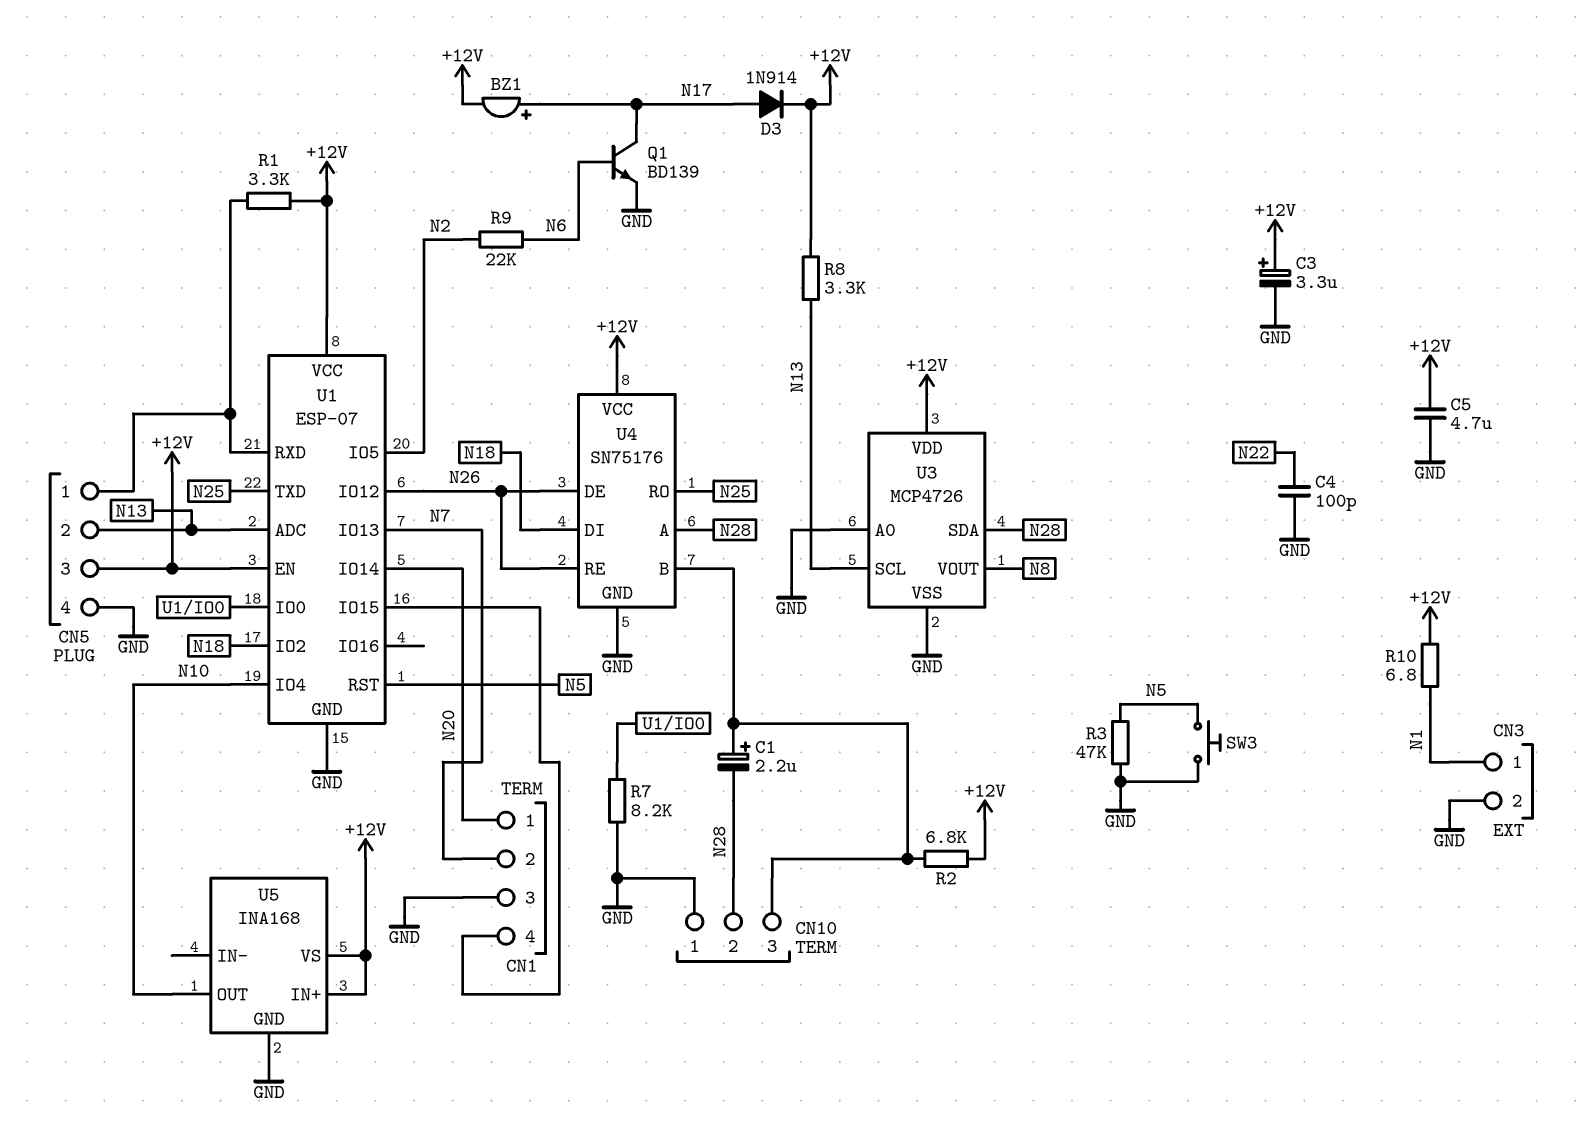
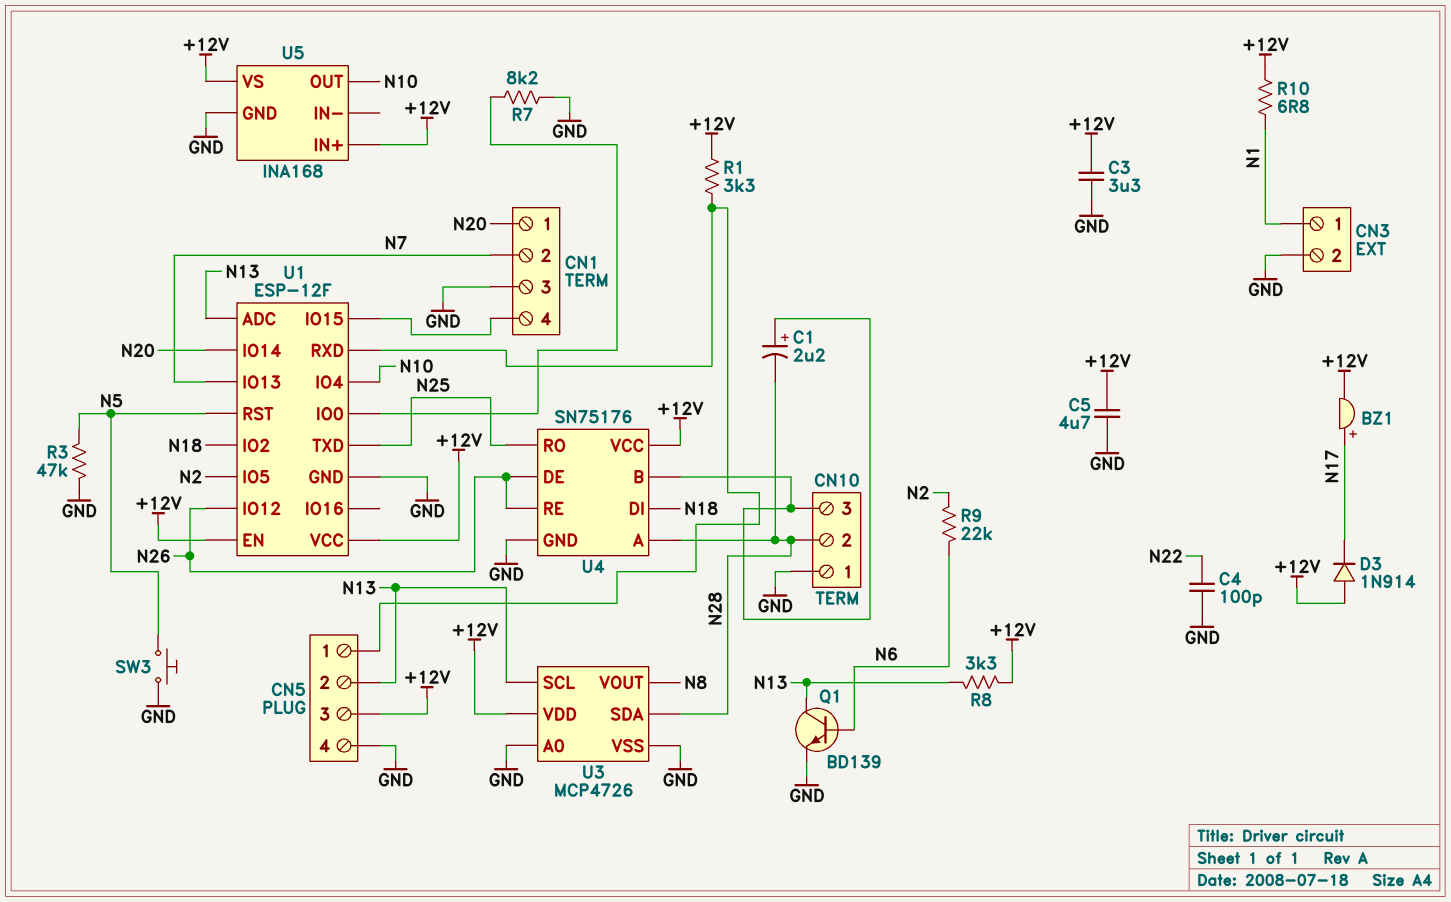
C3: 3.3uF (plus +12V, minus GND) -> 3.3uF (+12V, GND)
D3: diode 1N914 (A N17, K +12V) -> diode 1N914 (A +12V, K N17)
Q1: NPN BD139 (B N6, C N17, E GND) -> NPN BD139 (B N6, C N13, E GND)
R2: 6.8k (+12V, CN10/3) -> none
U1: ESP-07 -> ESP-12F

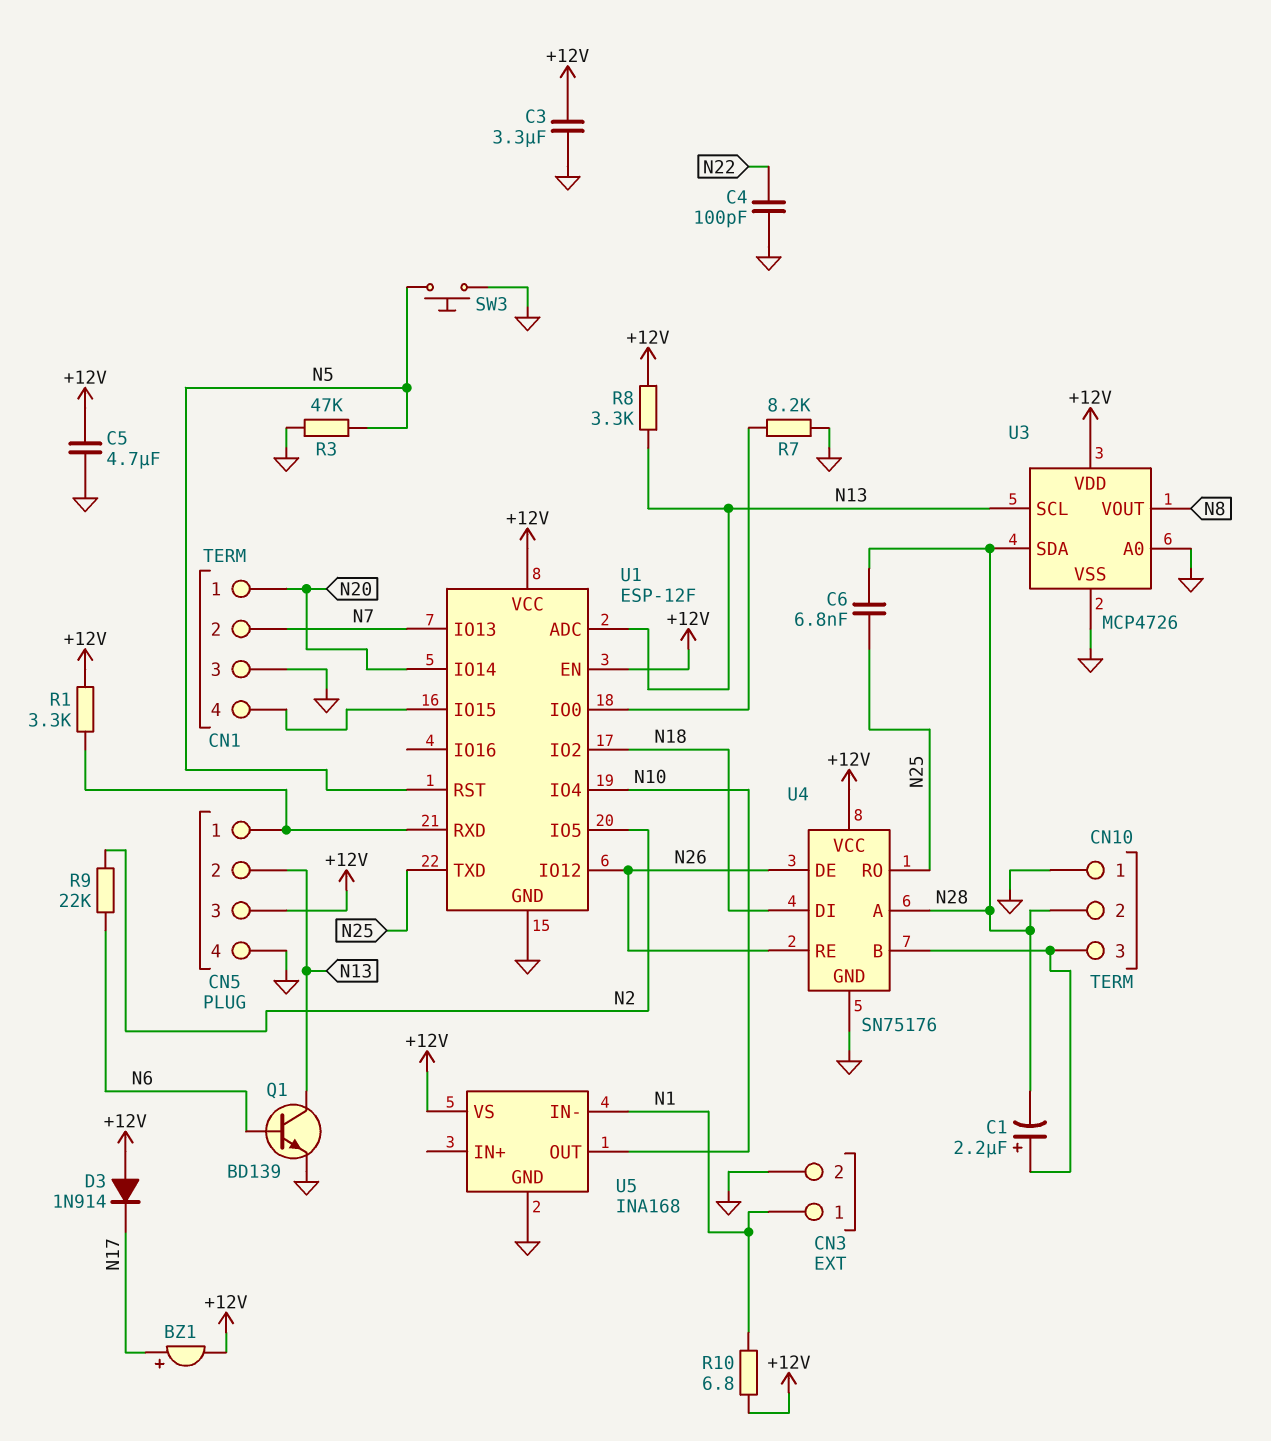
C6: none -> 6.8nF (N25, N28)
U5 pin IN+: +12V -> none
U5 pin IN-: none -> N1

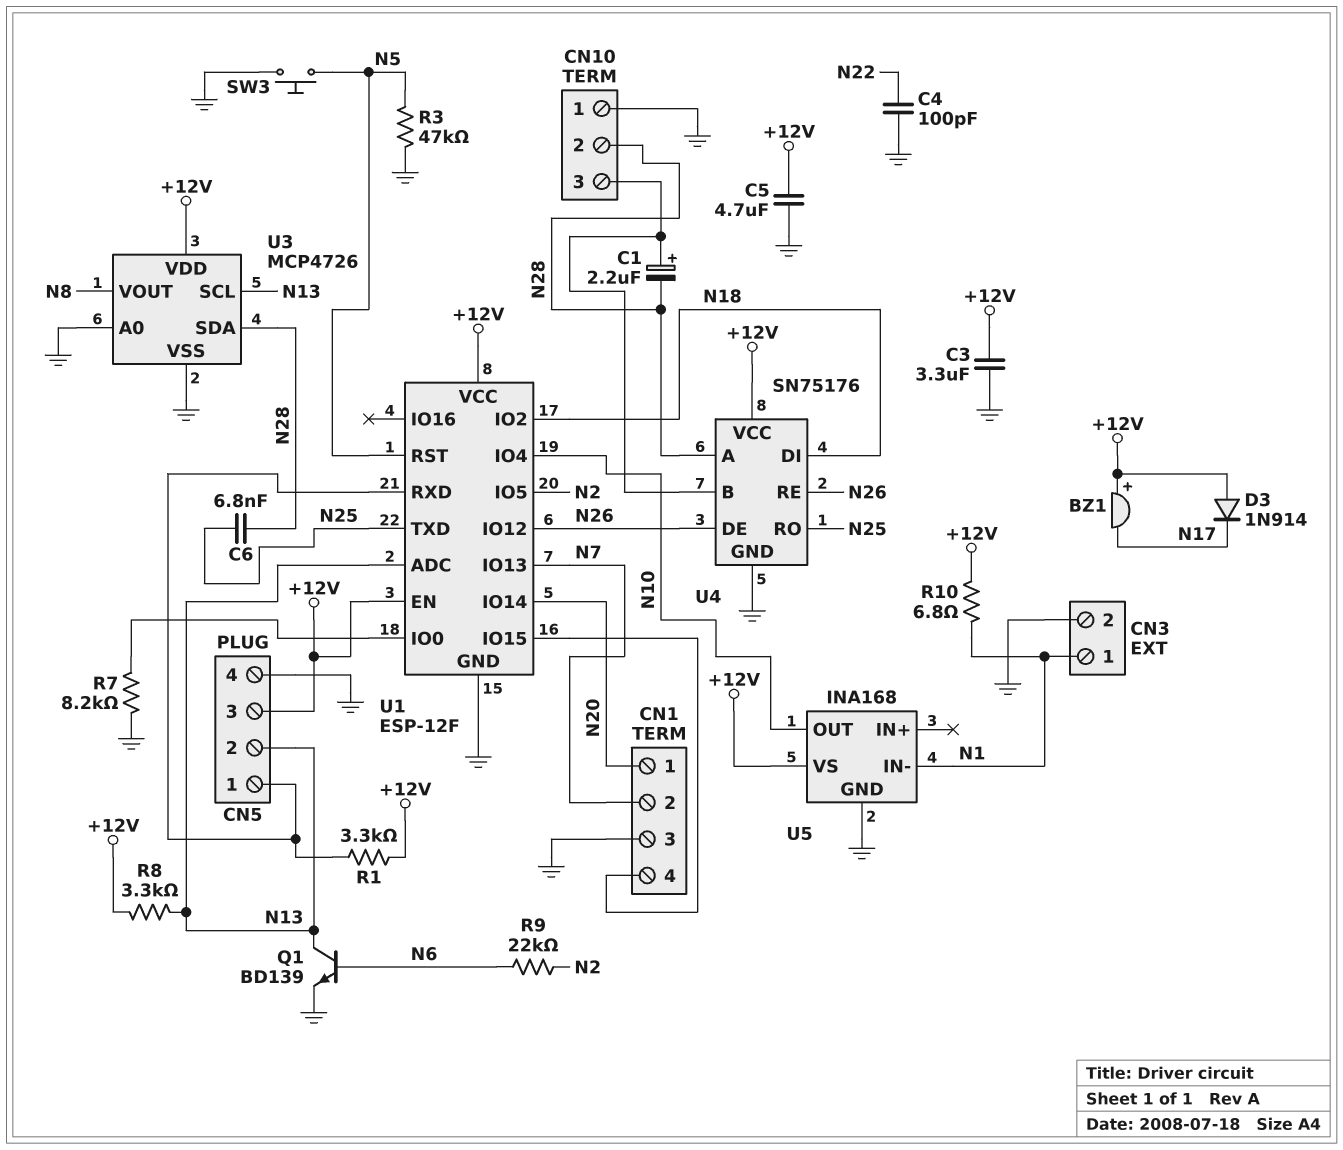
BZ1: buzzer (plus N17, minus +12V) -> buzzer (plus +12V, minus N17)

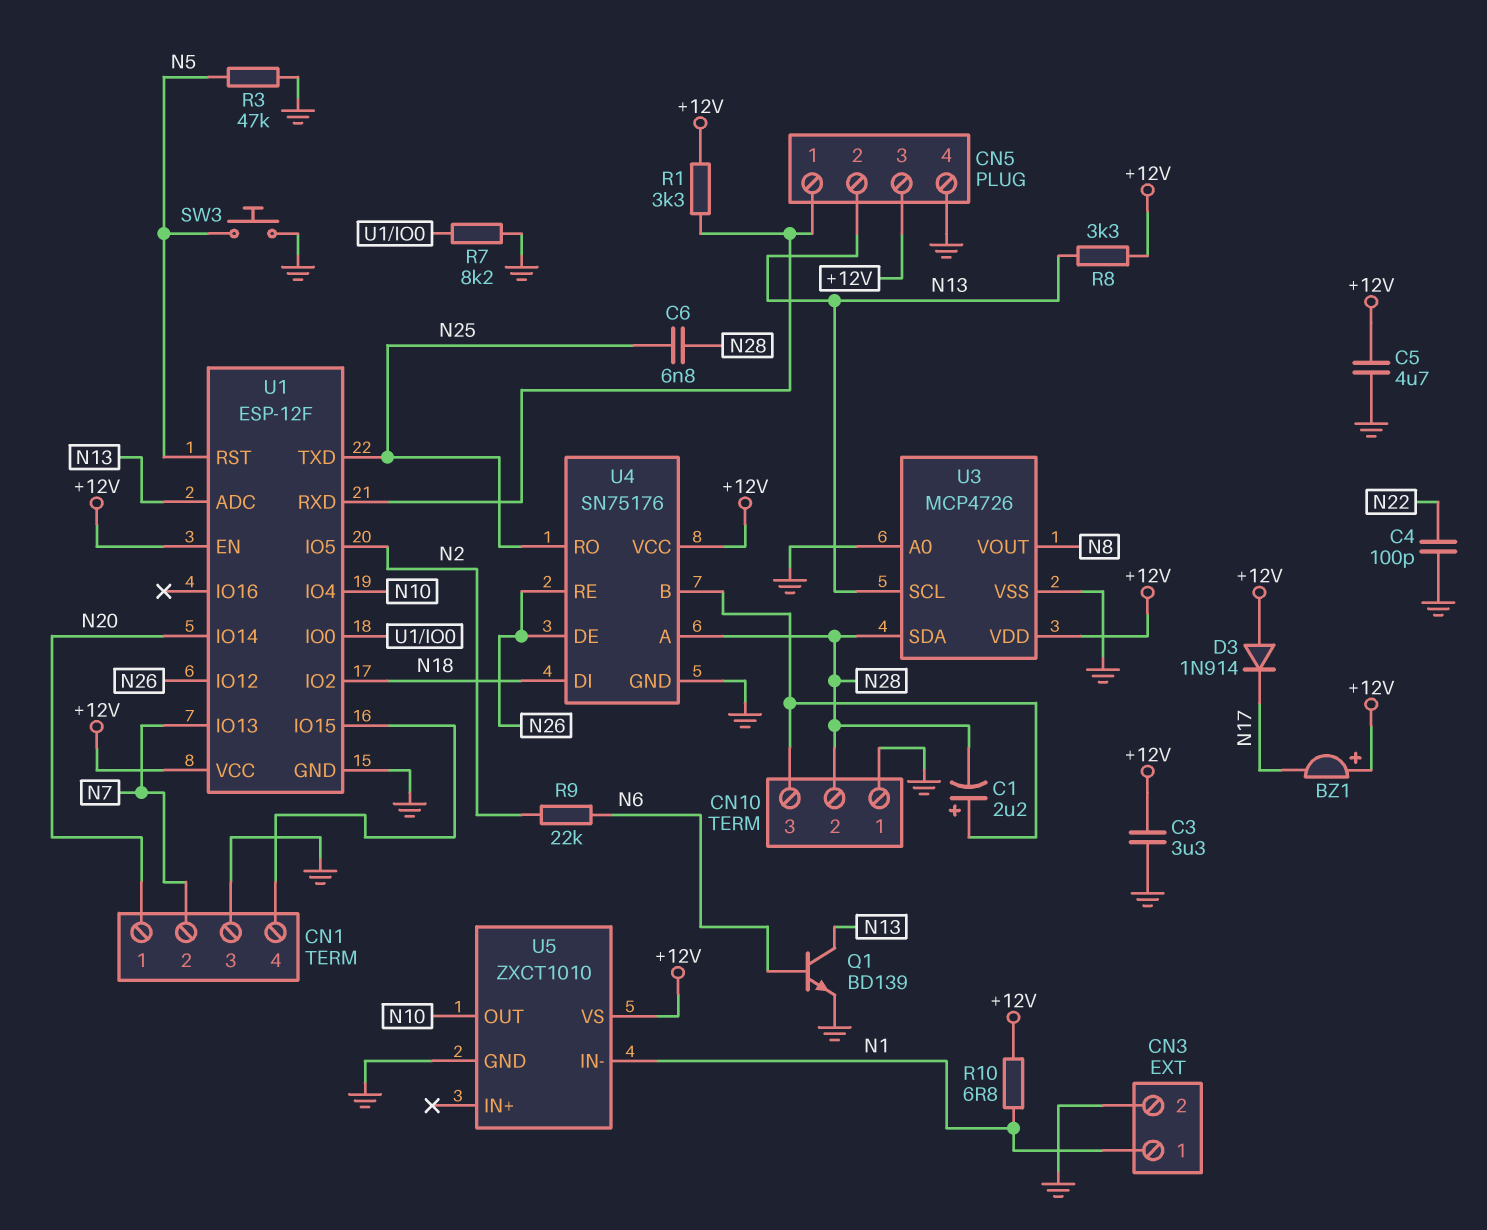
U5: INA168 -> ZXCT1010

